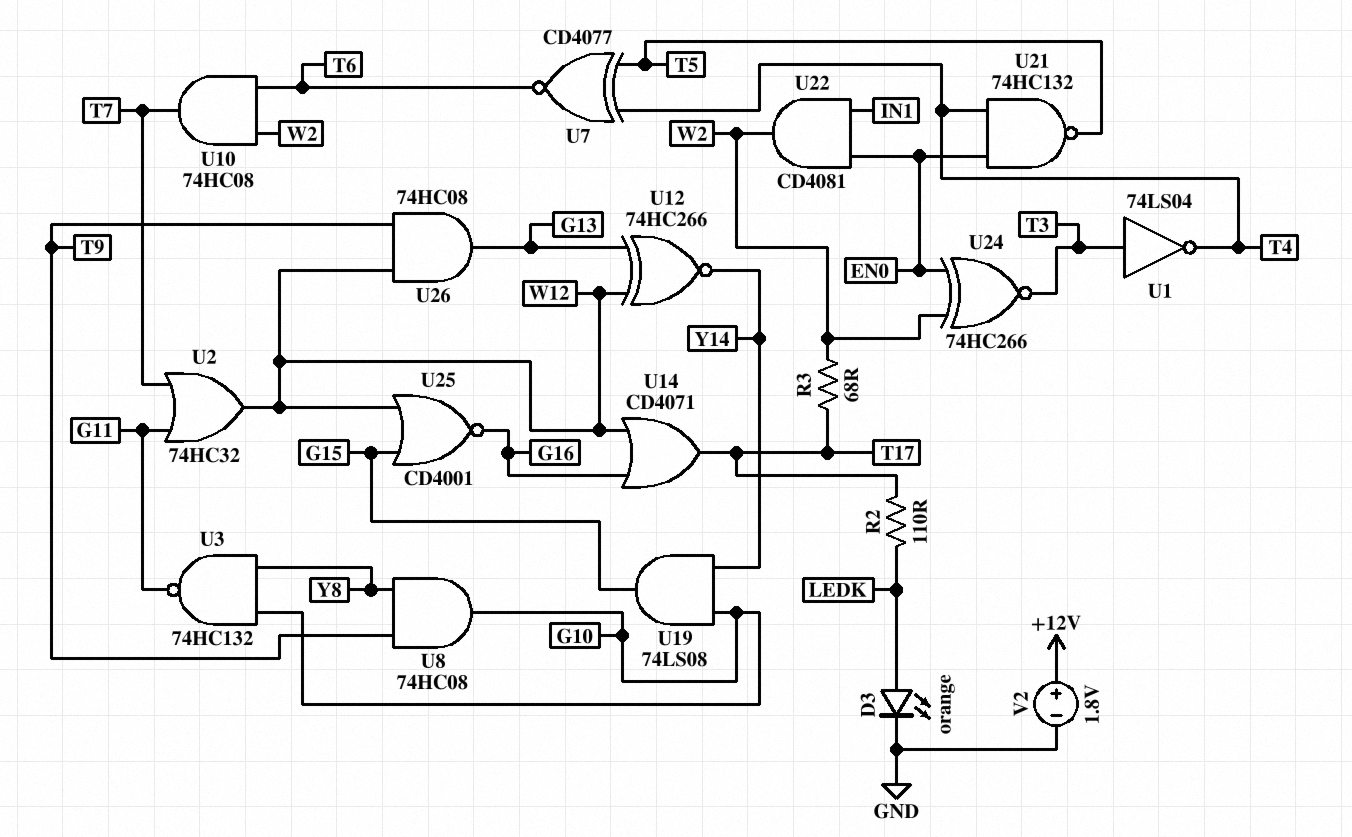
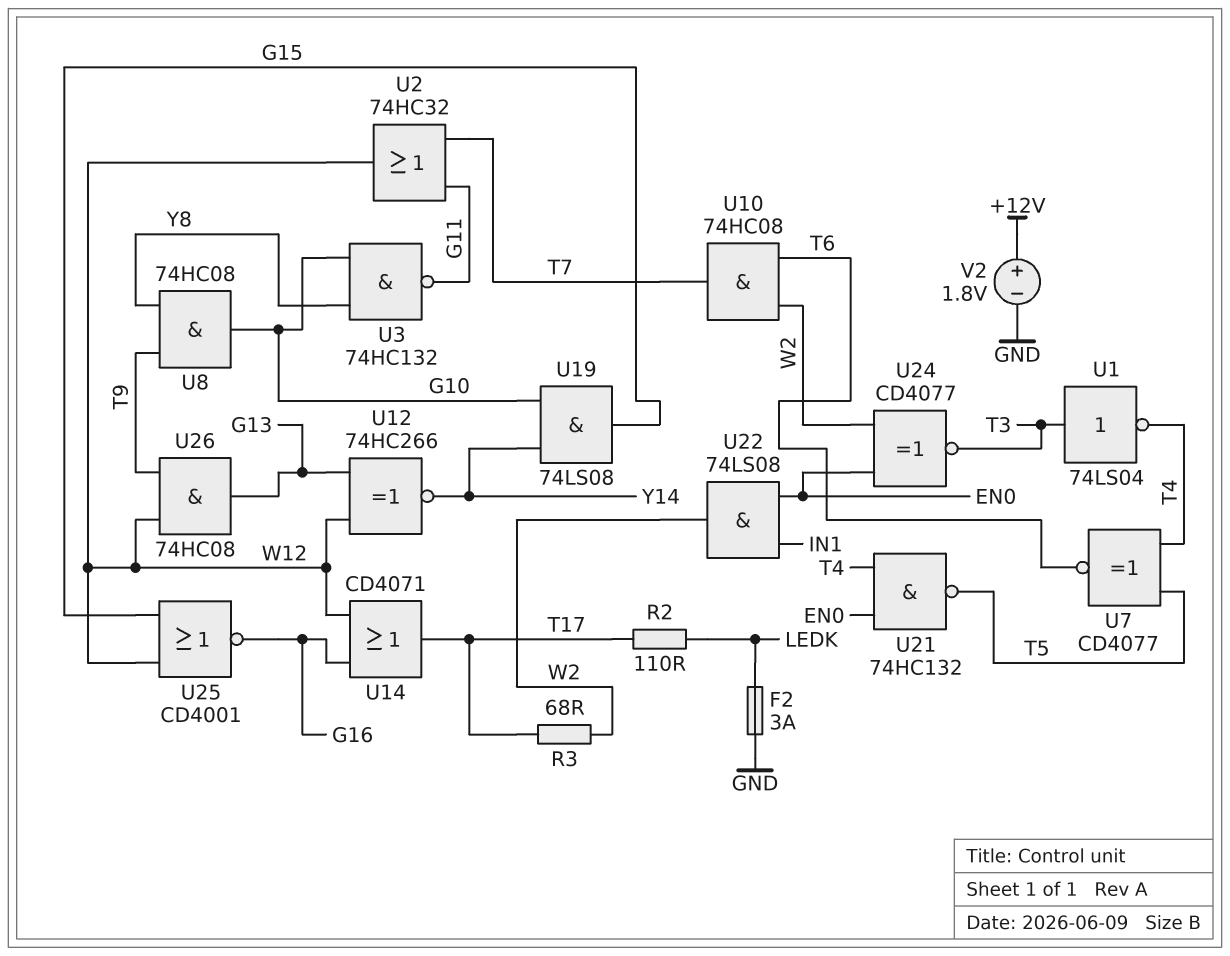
D3: LED orange (A LEDK, K GND) -> none
F2: none -> 3A (GND, LEDK)
U22: AND CD4081 (in EN0, in IN1, out W2) -> AND 74LS08 (in EN0, in IN1, out W2)
U24: XNOR 74HC266 (in EN0, in W2, out T3) -> XNOR CD4077 (in EN0, in W2, out T3)

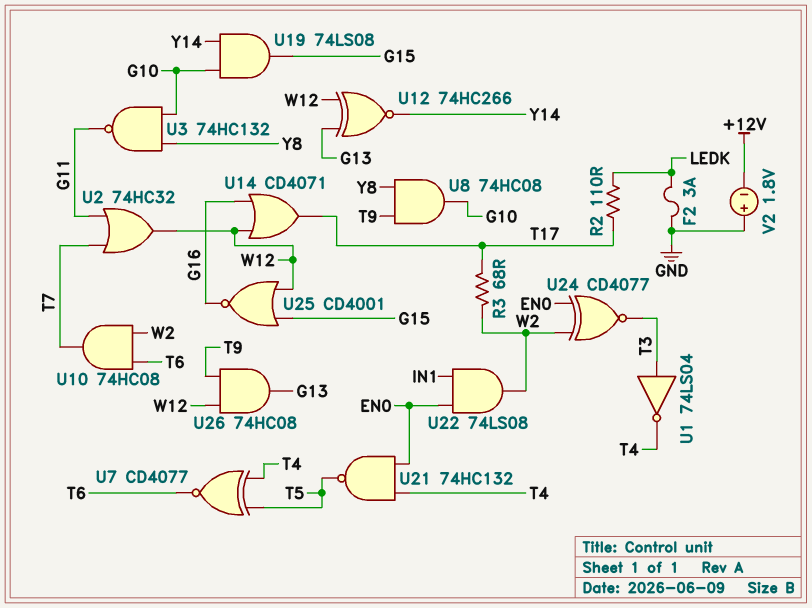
V2: 1.8V (plus +12V, minus GND) -> 1.8V (plus GND, minus +12V)

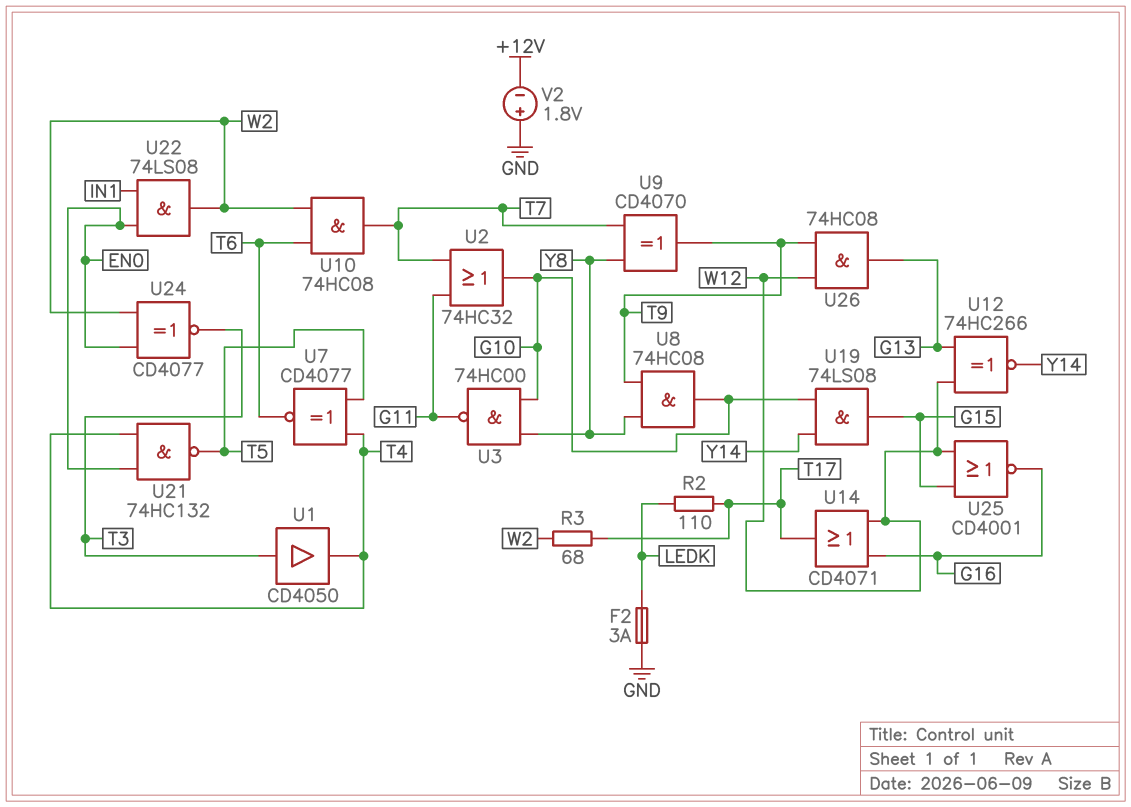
U1: NOT 74LS04 (in T3, out T4) -> buffer CD4050 (in T3, out T4)
U2: OR 74HC32 (in G11, in T7, out W12) -> OR 74HC32 (in G11, in T7, out G10)
U3: NAND 74HC132 (in G10, in Y8, out G11) -> NAND 74HC00 (in G10, in Y8, out G11)
U9: none -> XOR CD4070 (in T7, in Y8, out T9)

